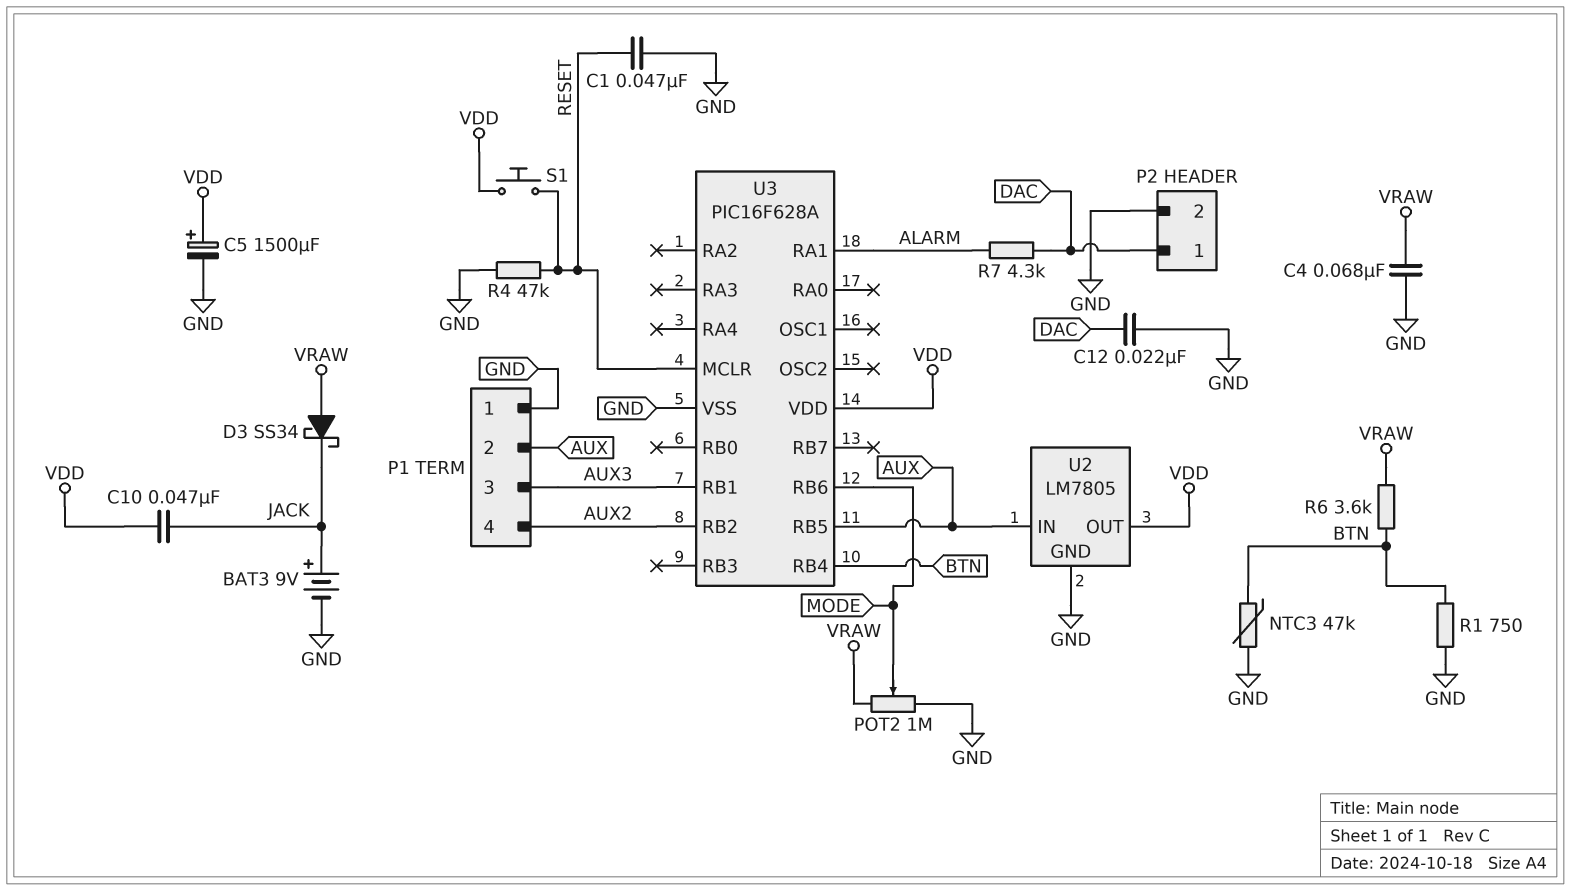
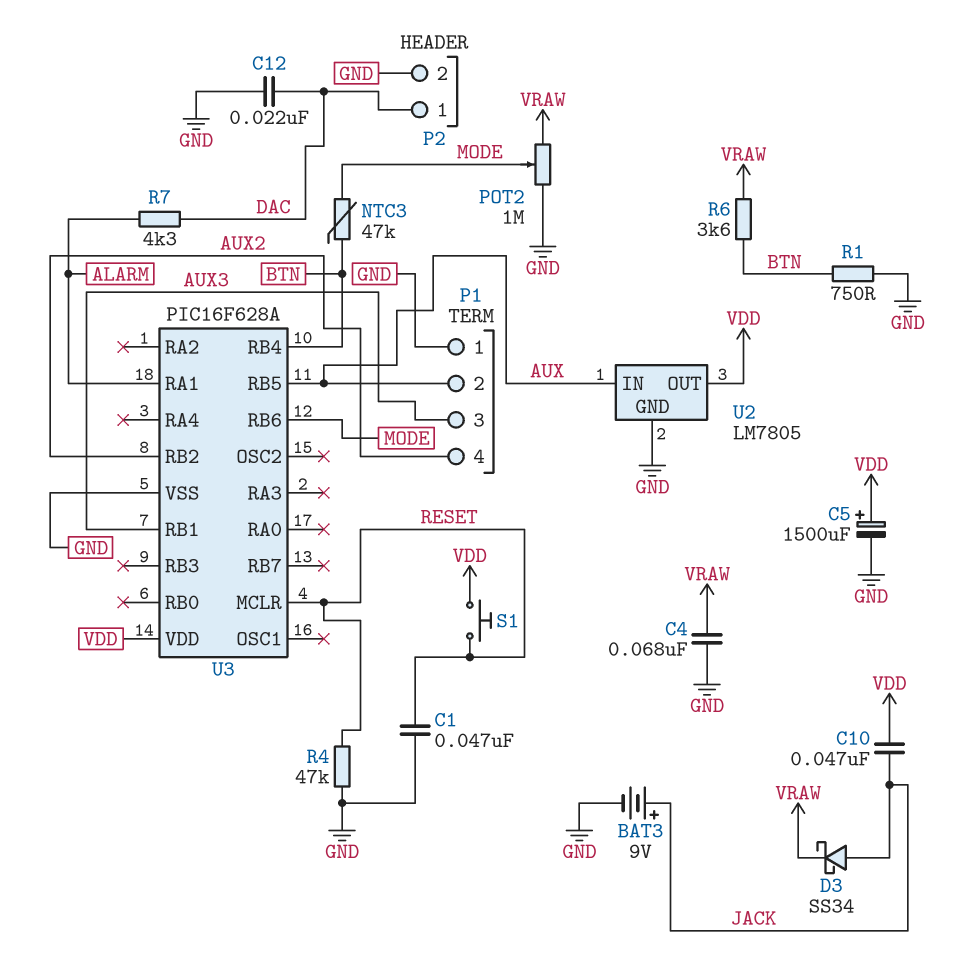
D3: schottky SS34 (A VRAW, K JACK) -> schottky SS34 (A JACK, K VRAW)
NTC3: 47k (BTN, GND) -> 47k (BTN, MODE)

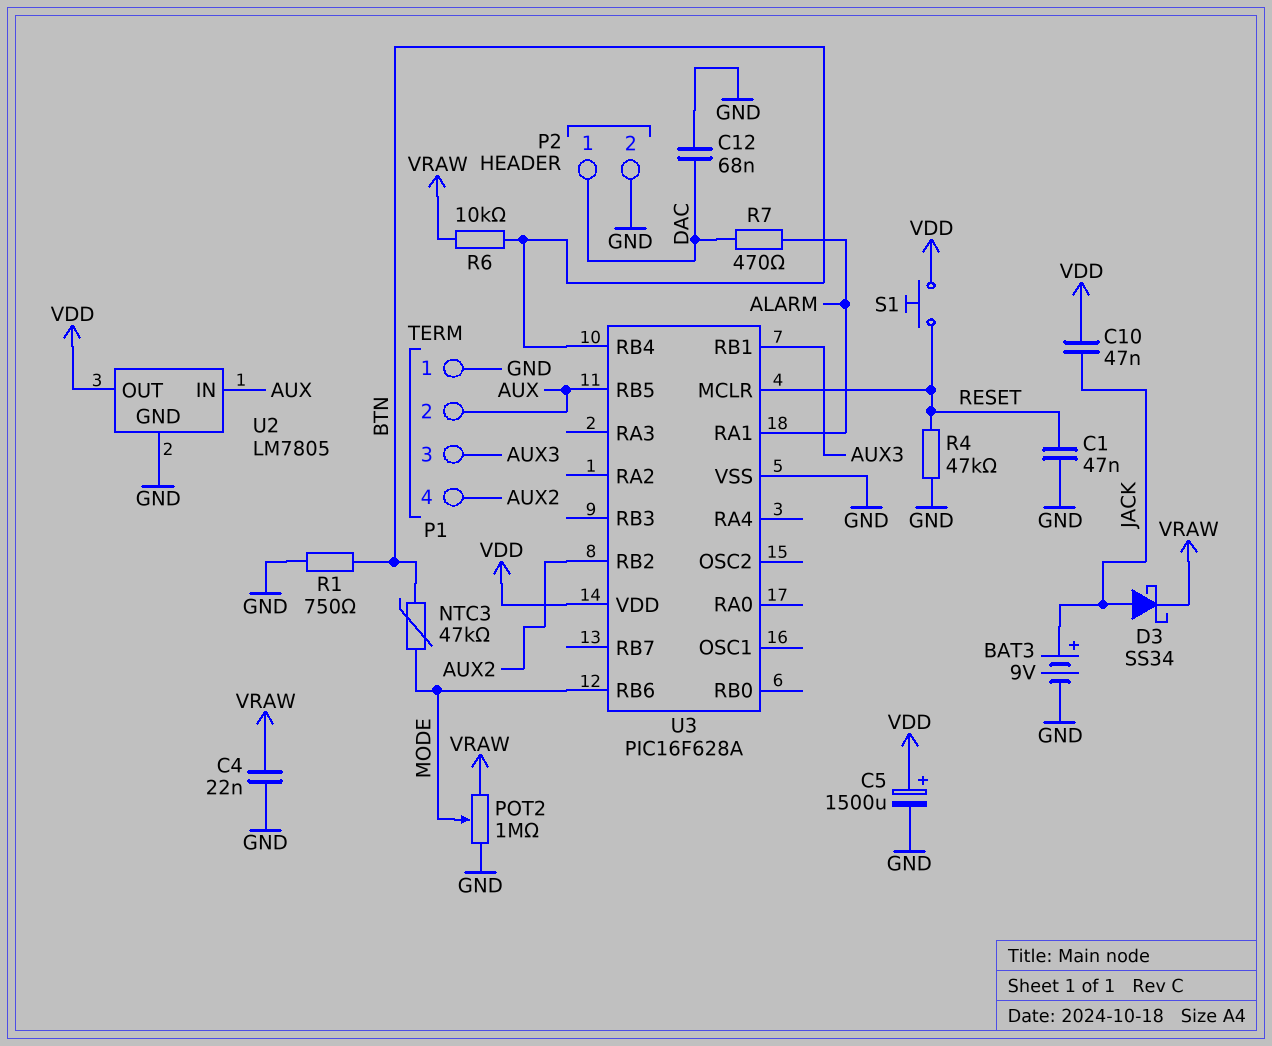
C4: 68nF (GND, VRAW) -> 22nF (GND, VRAW)
C12: 22nF (DAC, GND) -> 68nF (DAC, GND)
R6: 3.6k (BTN, VRAW) -> 10k (BTN, VRAW)
R7: 4.3k (ALARM, DAC) -> 470 (ALARM, DAC)

